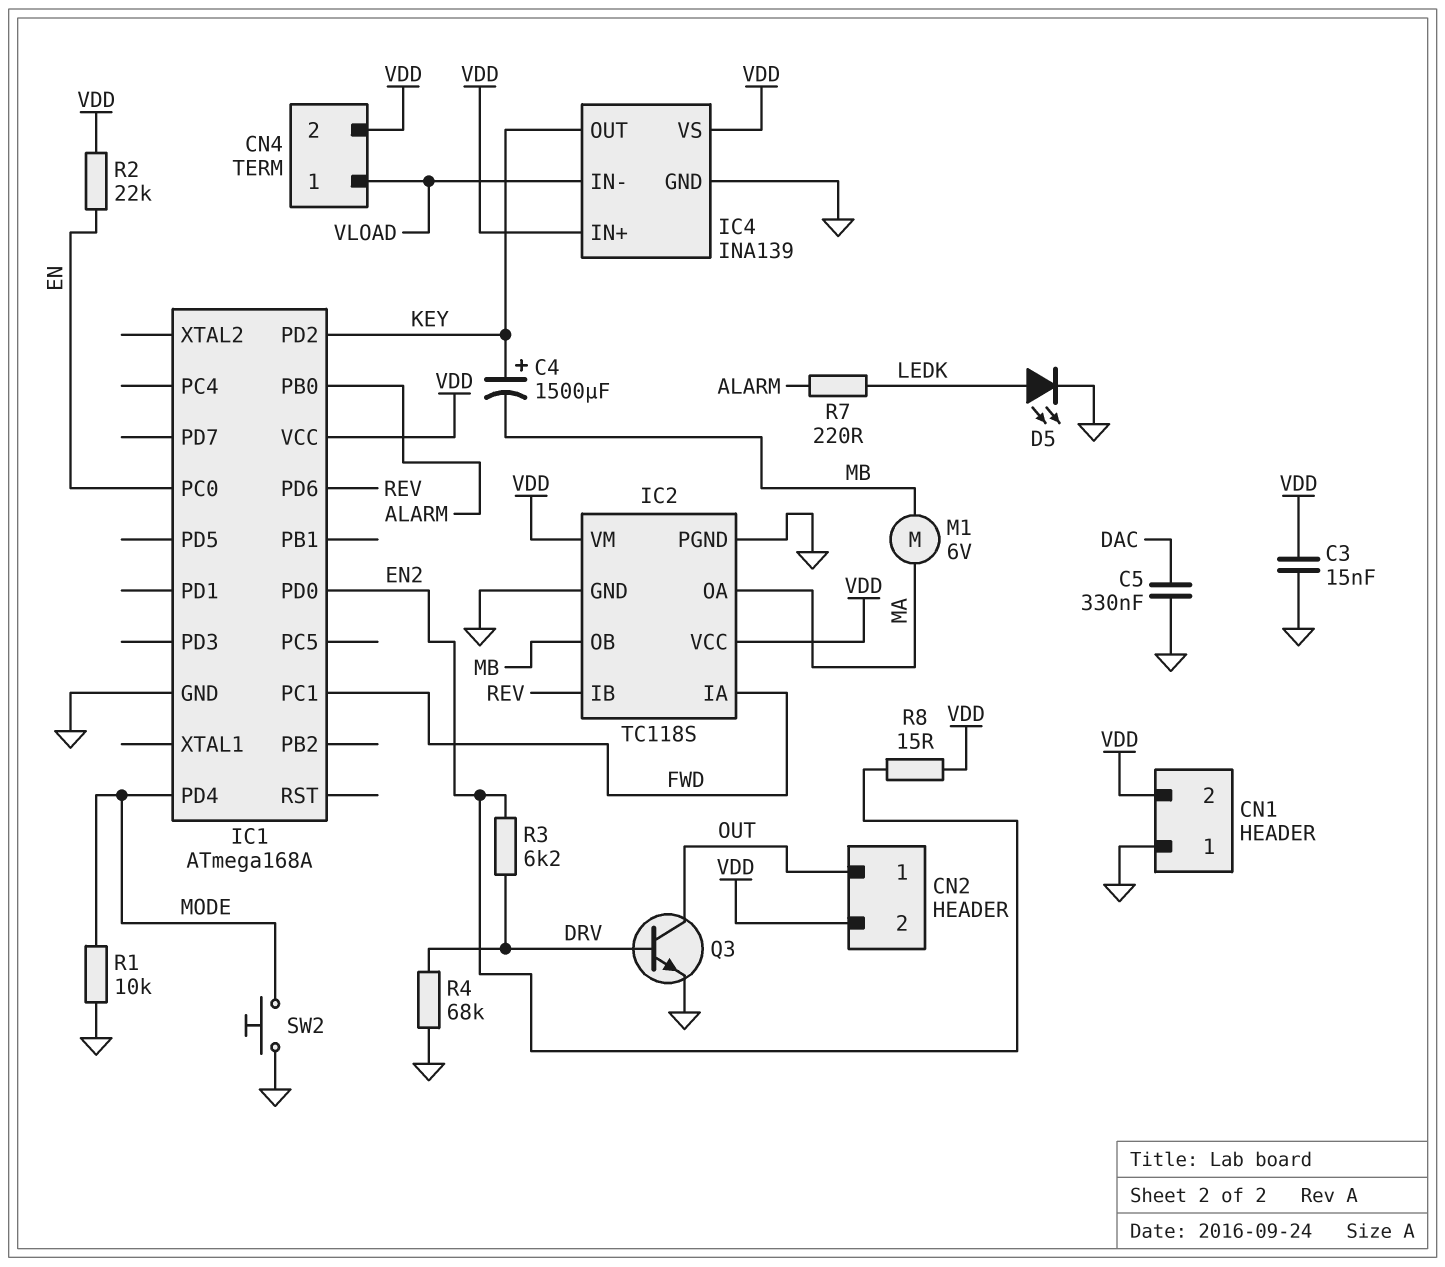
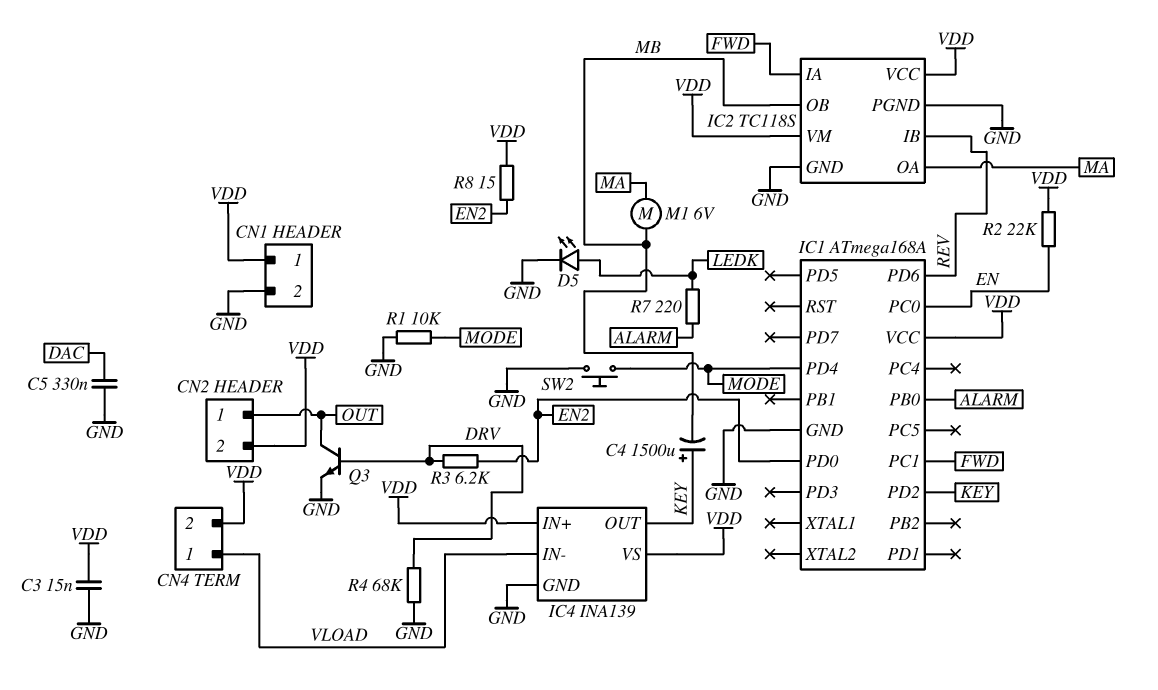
CN1 pin 1: GND -> VDD
CN1 pin 2: VDD -> GND

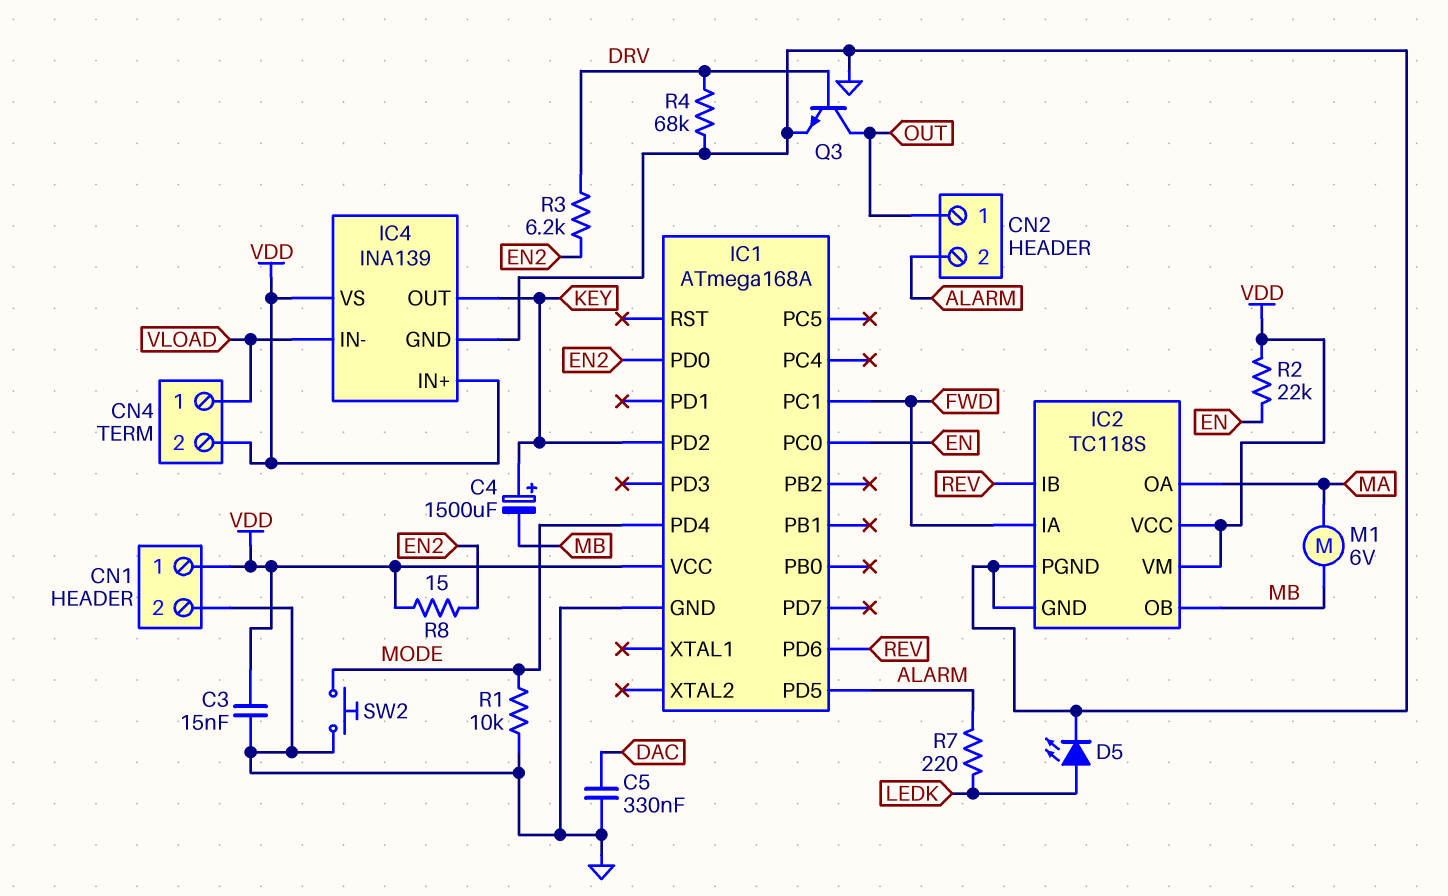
CN2 pin 2: VDD -> ALARM
IC1 pin PB0: ALARM -> none
IC1 pin PD5: none -> ALARM

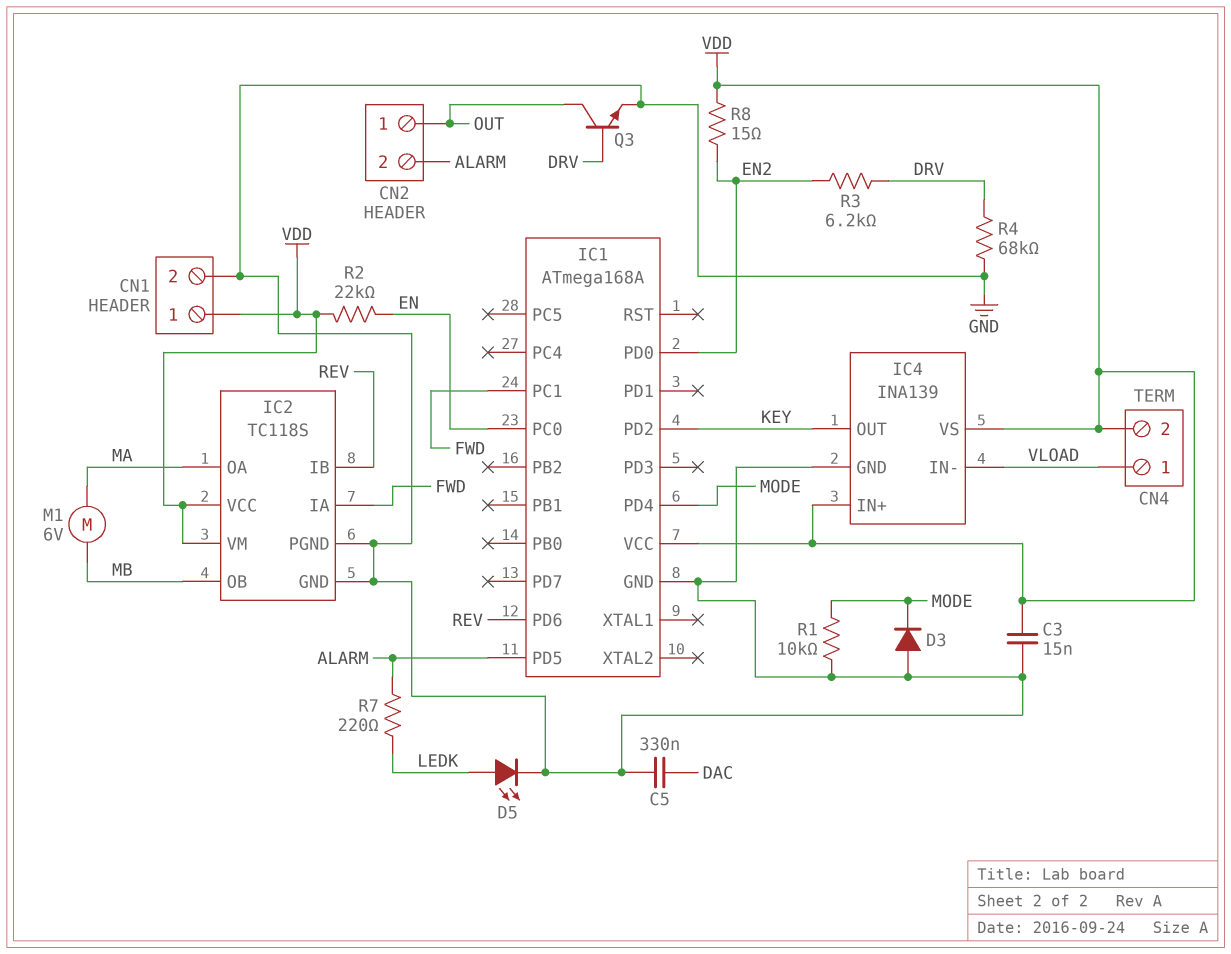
C4: 1500uF (plus KEY, minus MB) -> none
D3: none -> diode (A GND, K MODE)
SW2: button (GND, MODE) -> none

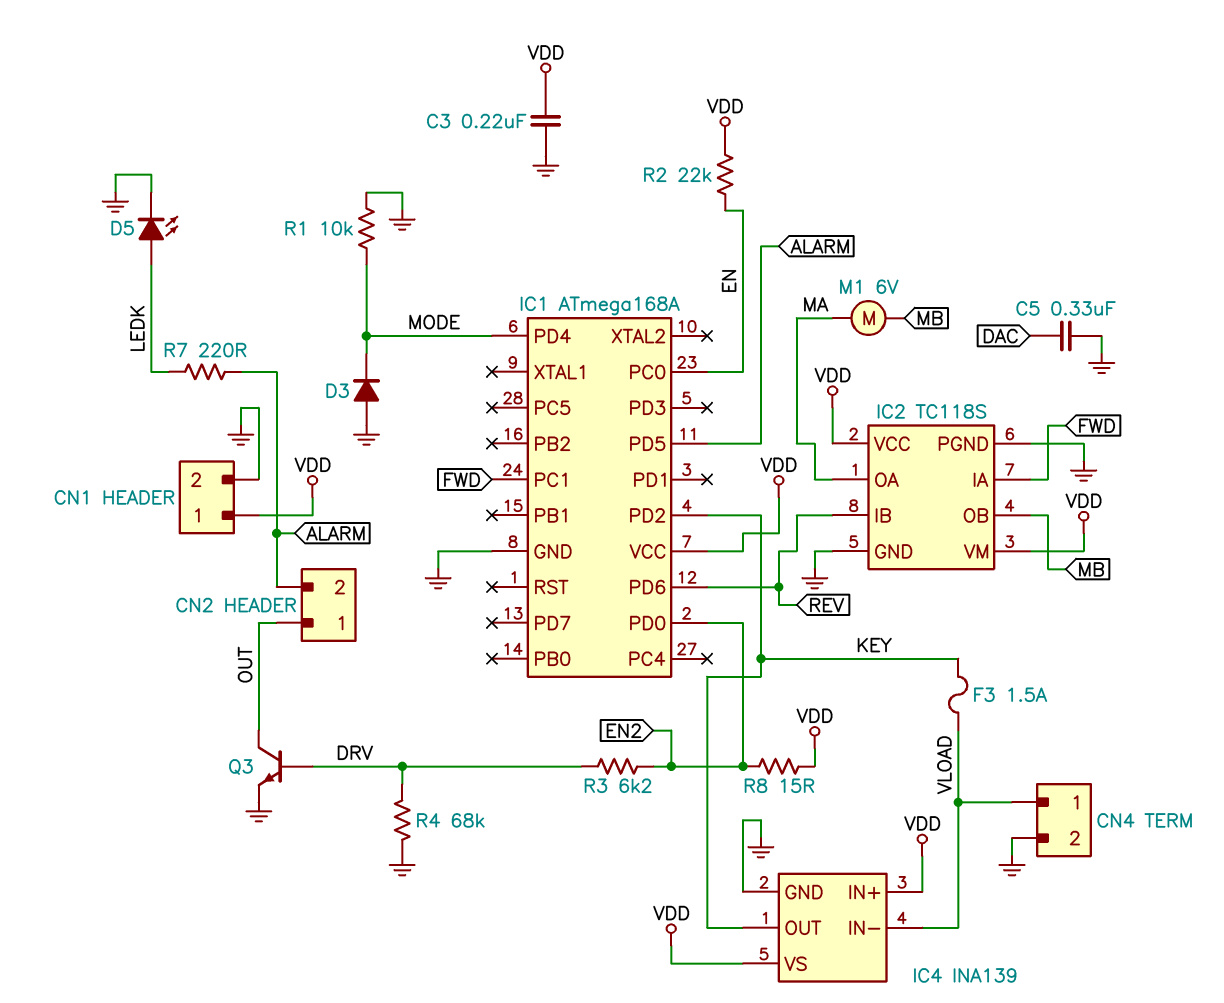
C3: 15nF (GND, VDD) -> 220nF (GND, VDD)
CN4 pin 2: VDD -> GND
F3: none -> 1.5A (KEY, VLOAD)

